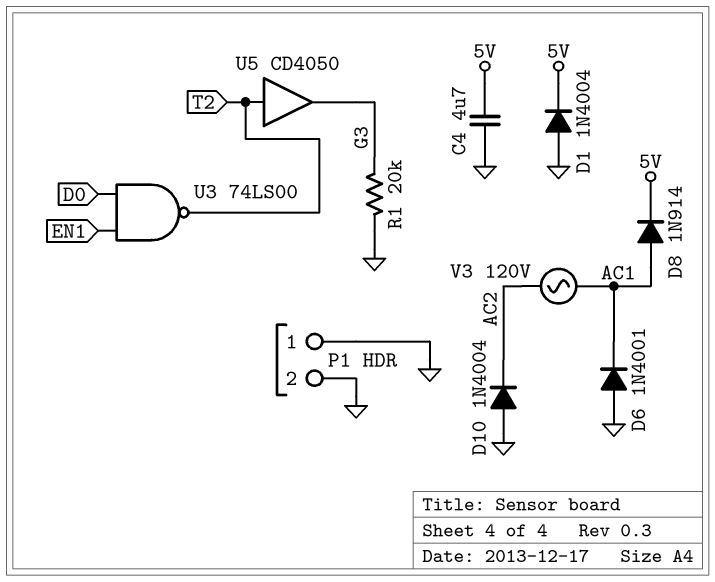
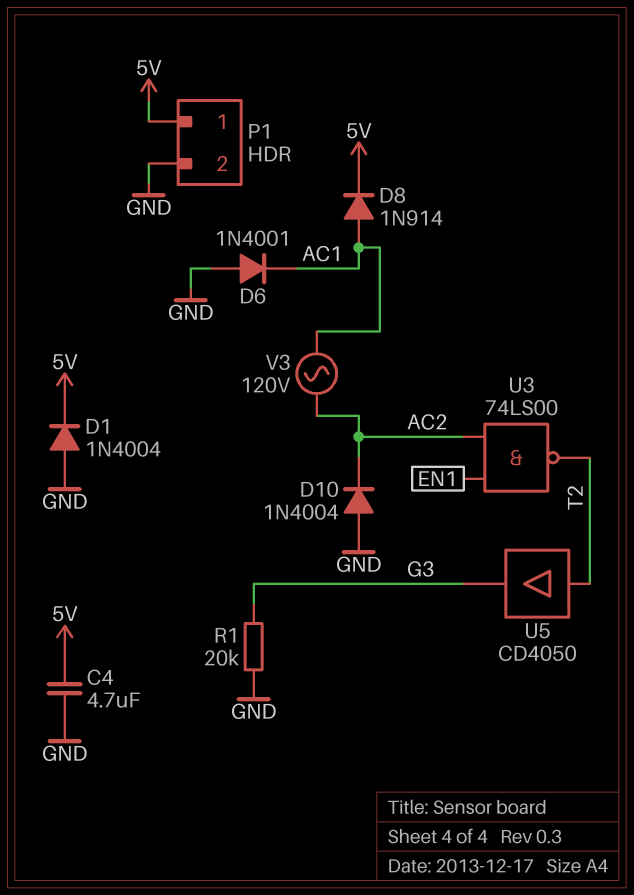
P1 pin 1: GND -> 5V
U3: NAND 74LS00 (in D0, in EN1, out T2) -> NAND 74LS00 (in AC2, in EN1, out T2)

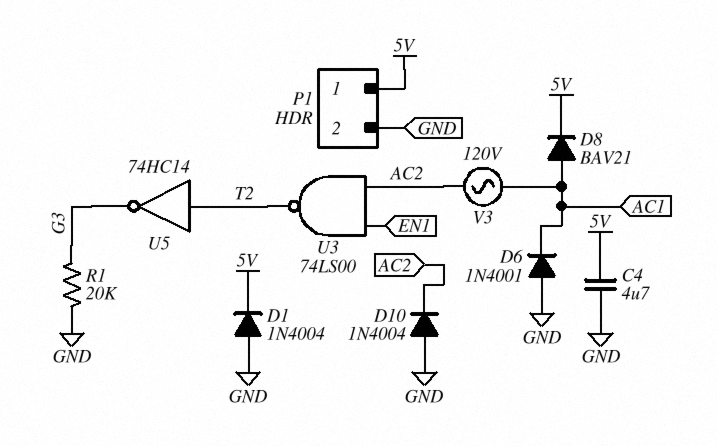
D8: diode 1N914 (A AC1, K 5V) -> diode BAV21 (A AC1, K 5V)
U5: buffer CD4050 (in T2, out G3) -> NOT 74HC14 (in T2, out G3)

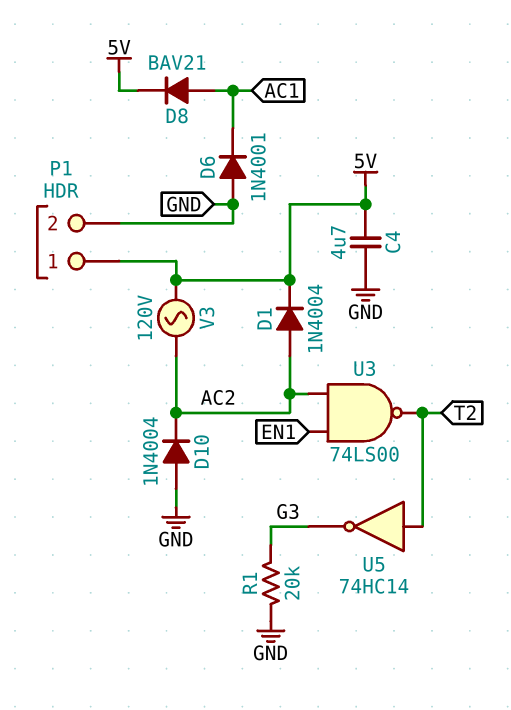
D1: diode 1N4004 (A GND, K 5V) -> diode 1N4004 (A AC2, K 5V)
V3: AC 120V (AC1, AC2) -> AC 120V (5V, AC2)

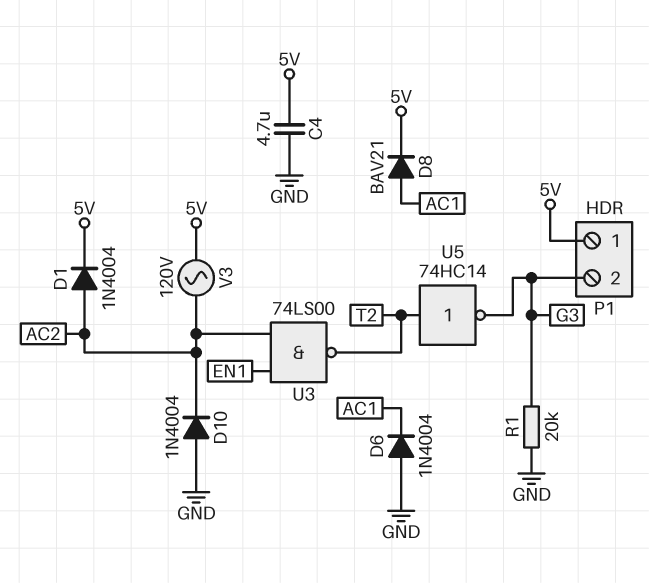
D6: diode 1N4001 (A GND, K AC1) -> diode 1N4004 (A GND, K AC1)
P1 pin 2: GND -> G3

